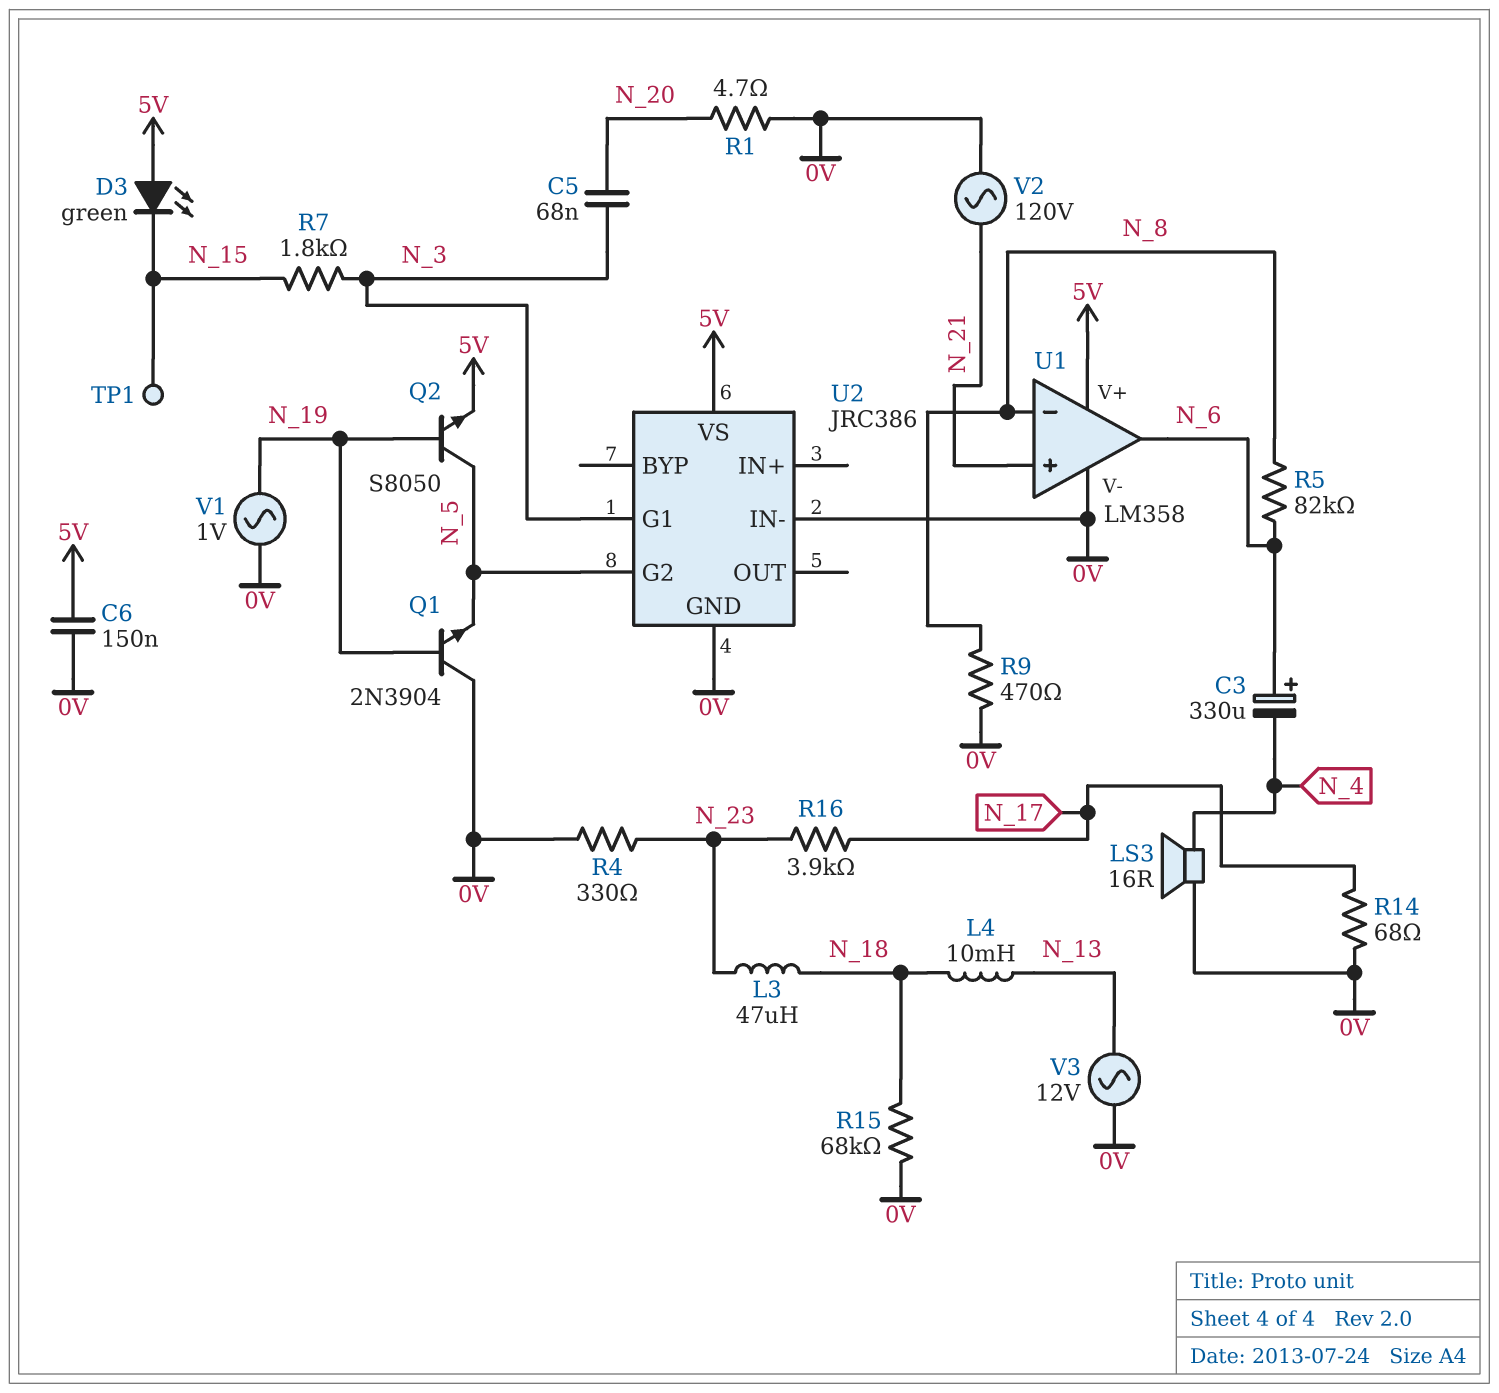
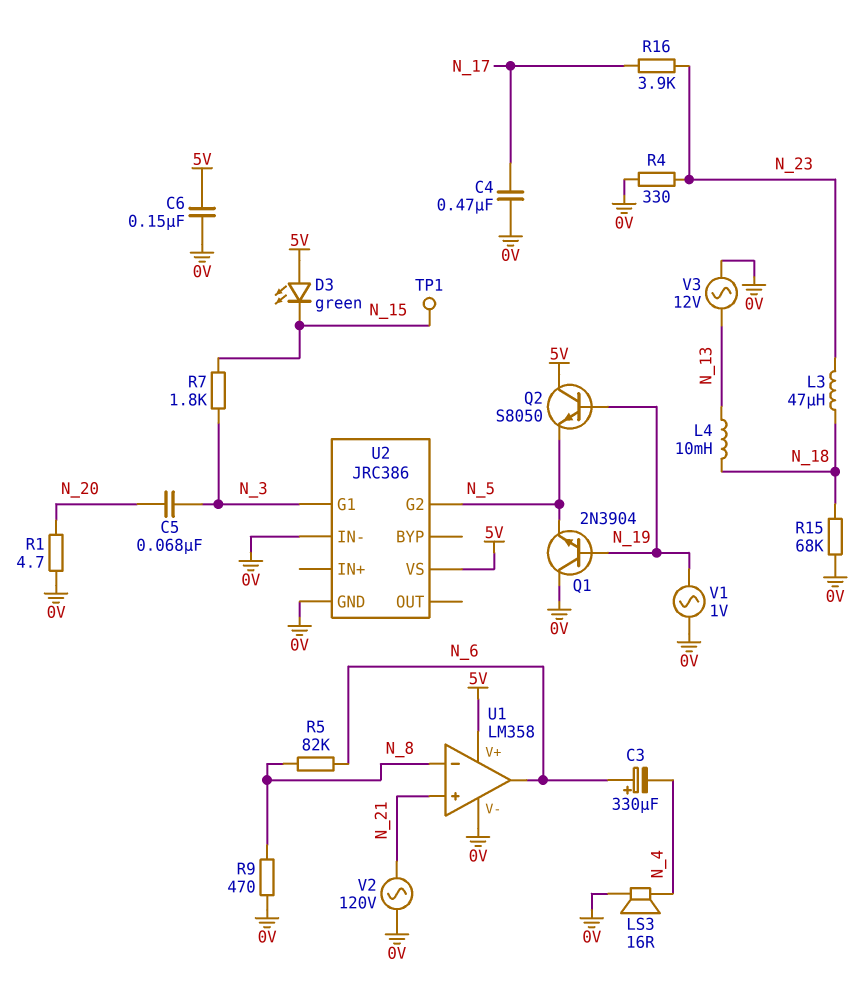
C4: none -> 470nF (0V, N_17)
Q2: NPN S8050 (B N_19, C N_5, E 5V) -> NPN S8050 (B N_19, C 5V, E N_5)
R14: 68 (0V, N_17) -> none

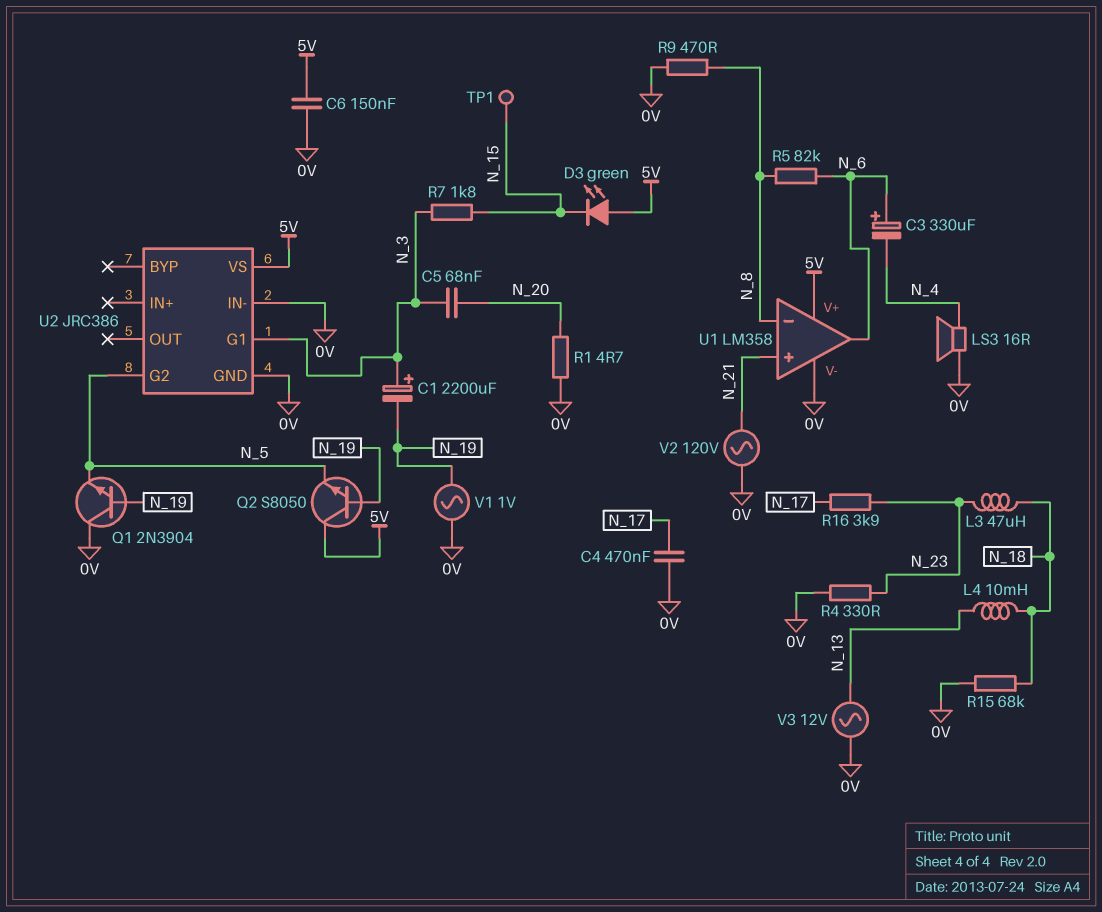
C1: none -> 2200uF (plus N_3, minus N_19)

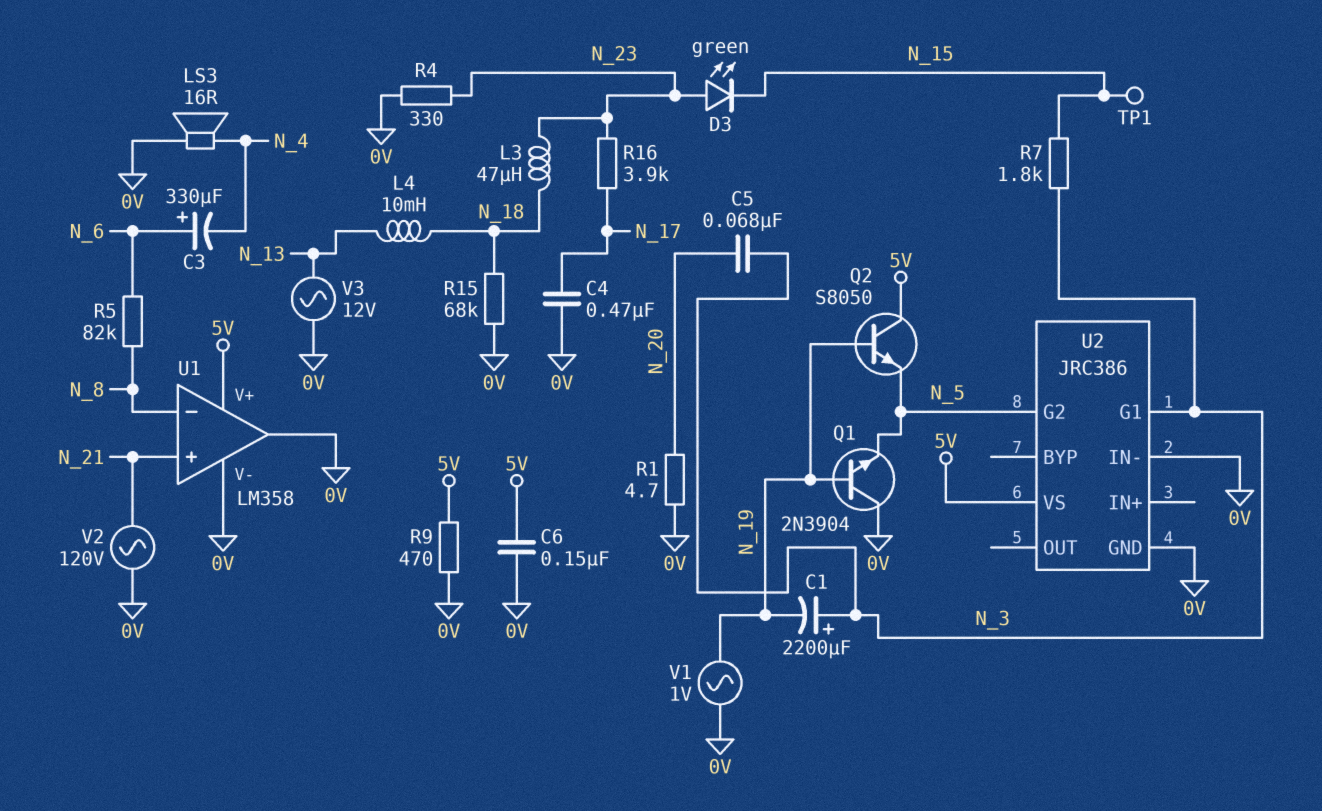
D3: LED green (A 5V, K N_15) -> LED green (A N_23, K N_15)
R9: 470 (0V, N_8) -> 470 (0V, 5V)
U1 pin out: N_6 -> 0V

